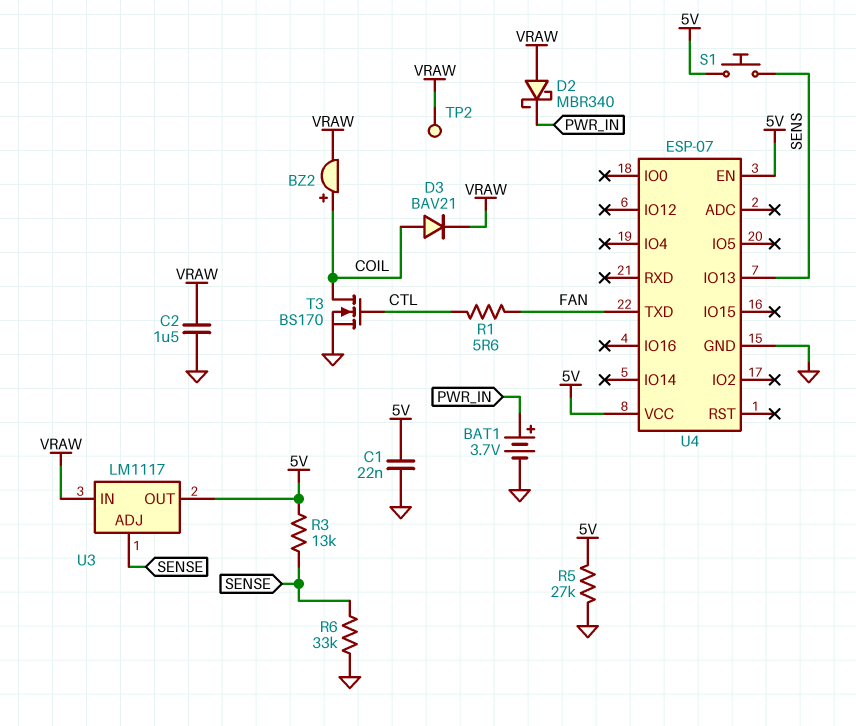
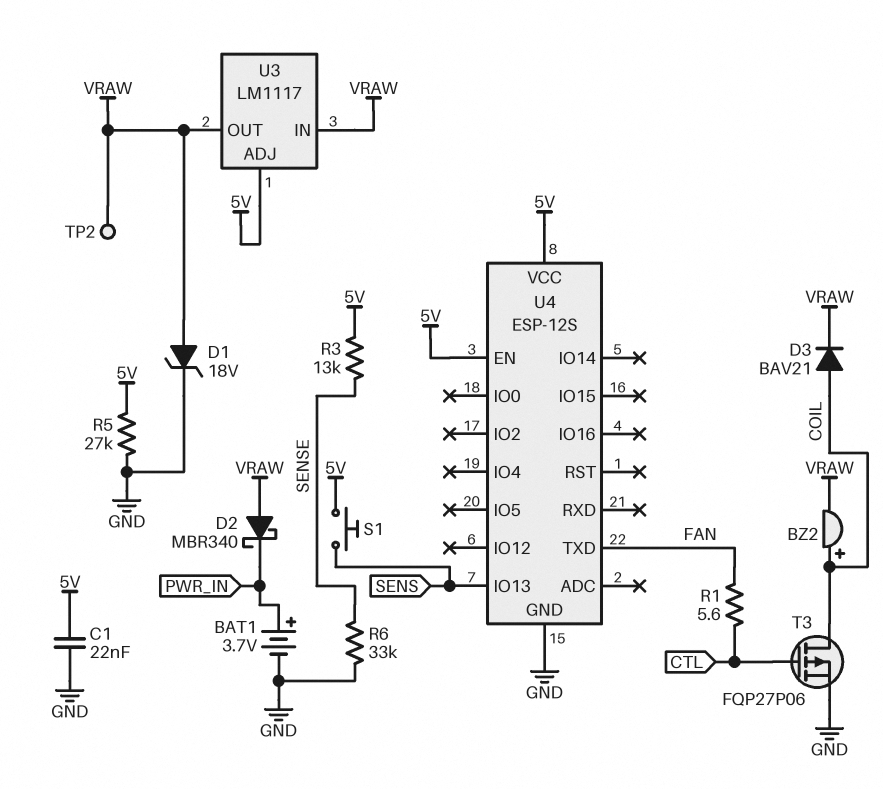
C2: 1.5uF (GND, VRAW) -> none
D1: none -> zener 18V (A VRAW, K GND)
T3: NMOS BS170 (G CTL, D COIL, S GND) -> PMOS FQP27P06 (G CTL, D COIL, S GND)
U3 pin ADJ: SENSE -> 5V
U3 pin OUT: 5V -> VRAW
U4: ESP-07 -> ESP-12S

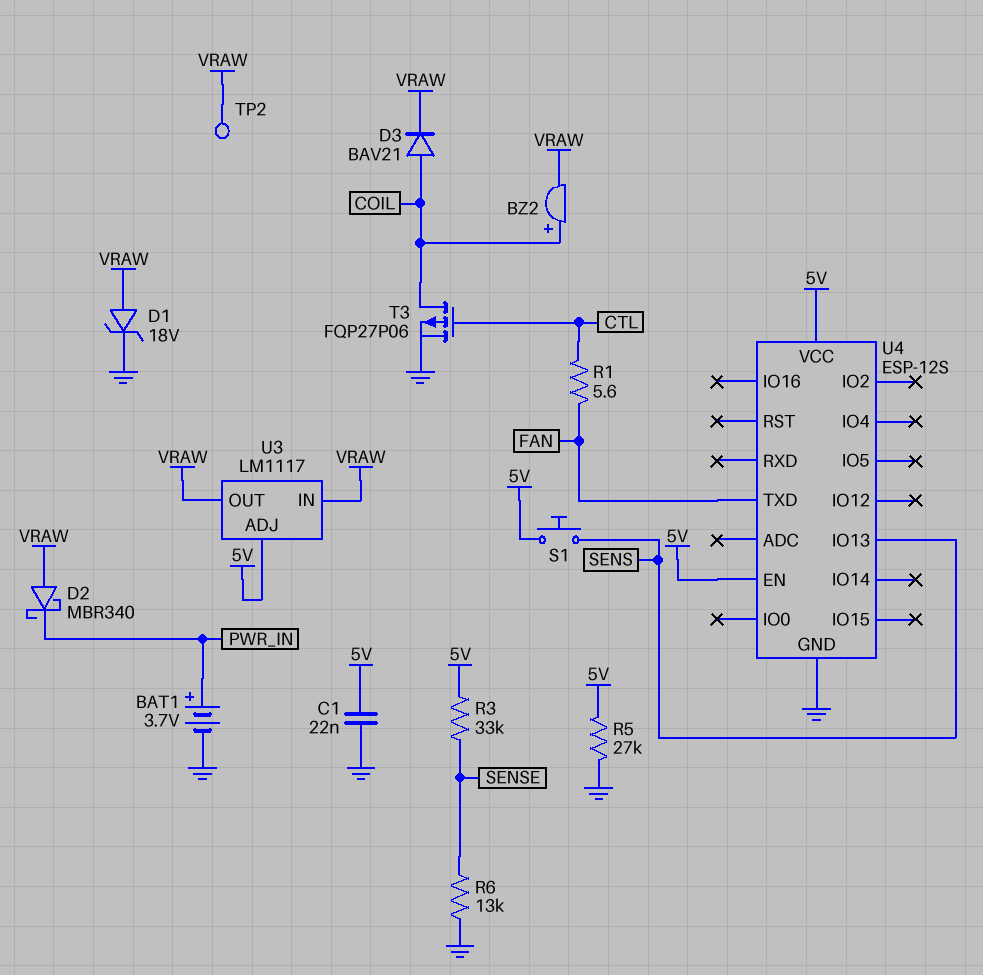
R3: 13k (5V, SENSE) -> 33k (5V, SENSE)
R6: 33k (GND, SENSE) -> 13k (GND, SENSE)

